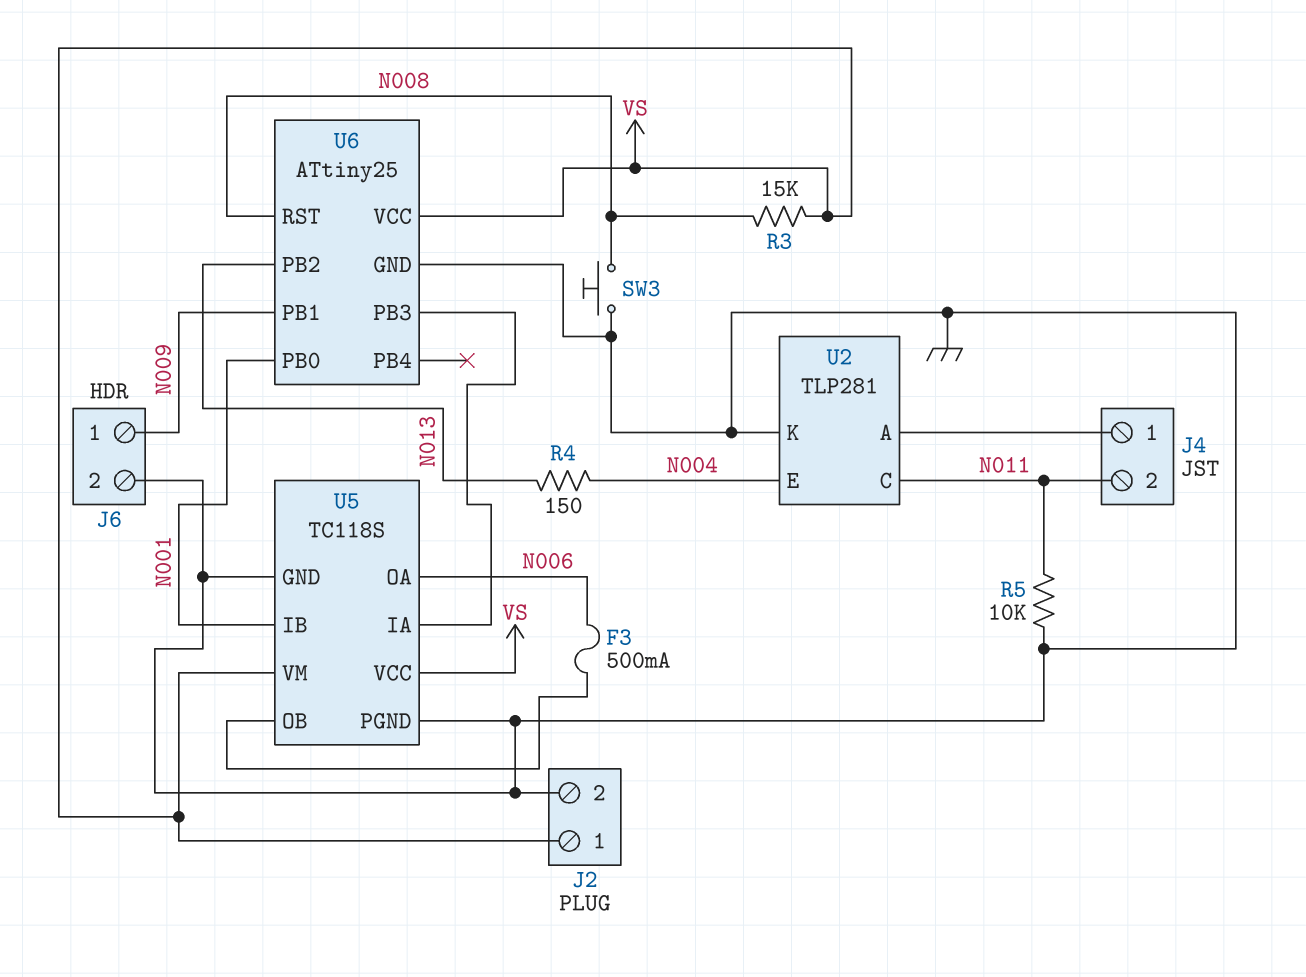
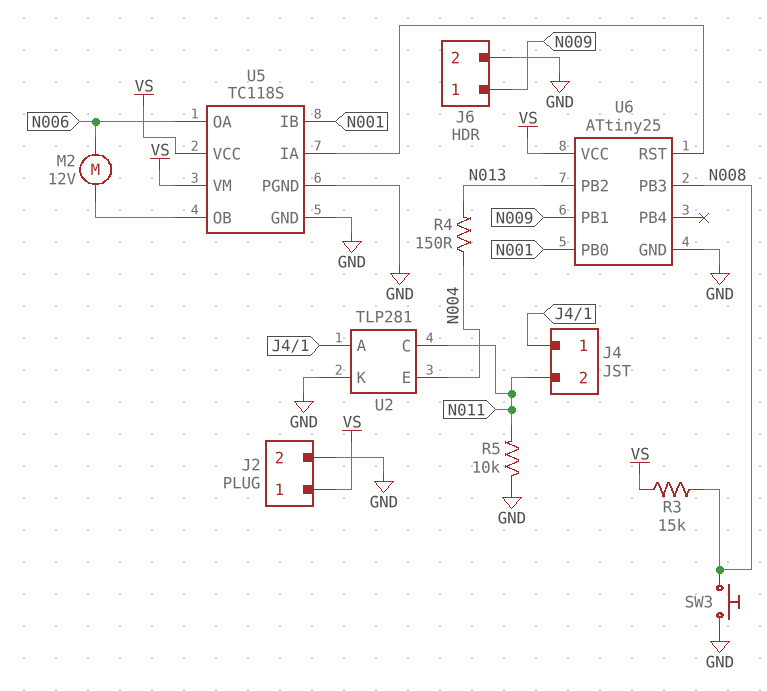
F3: 500mA (N006, U5/OB) -> none
M2: none -> motor 12V (N006, U5/OB)
U6 pin PB3: U5/IA -> N008
U6 pin RST: N008 -> U5/IA

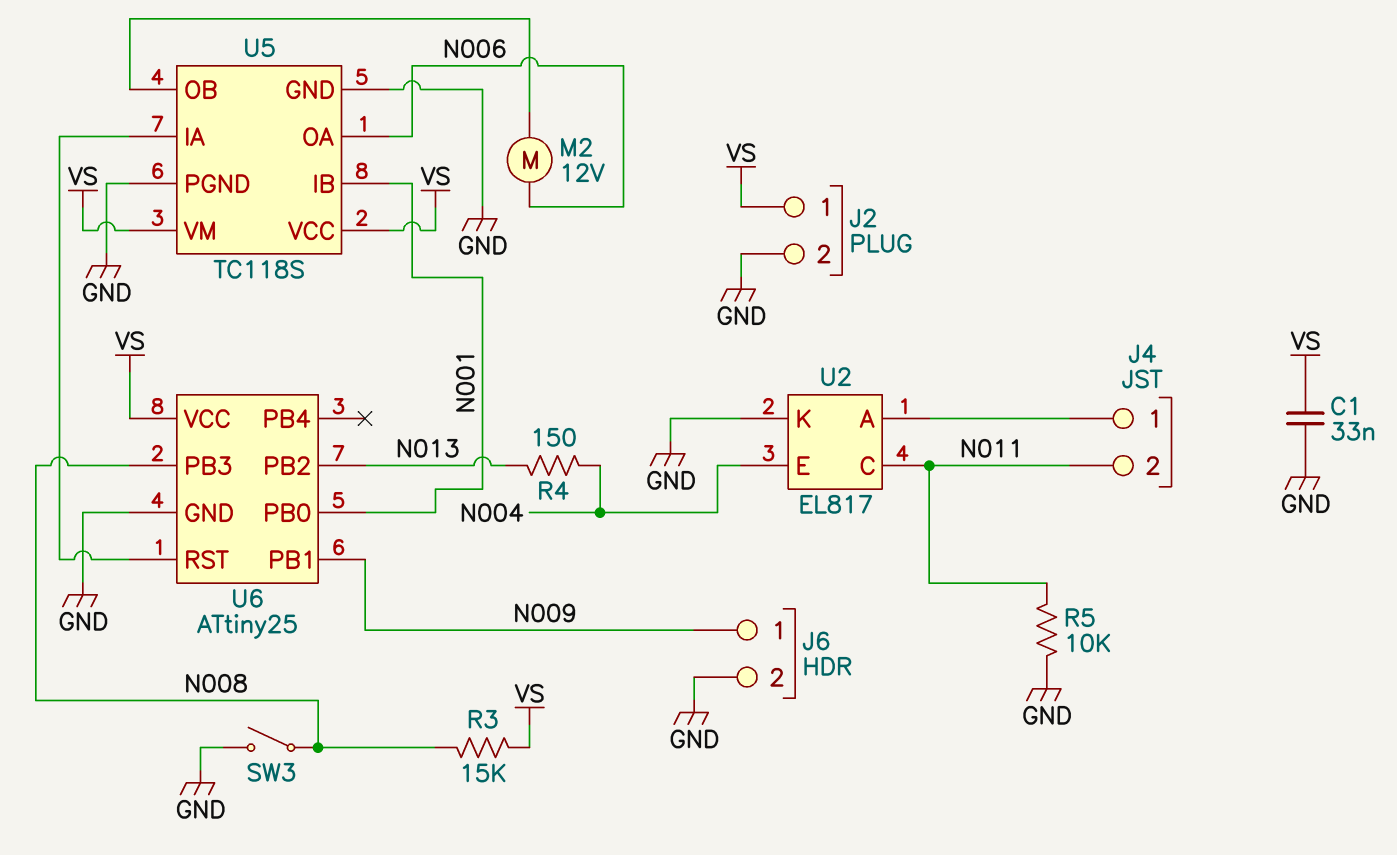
C1: none -> 33nF (GND, VS)
SW3: button (GND, N008) -> switch (GND, N008)
U2: TLP281 -> EL817

